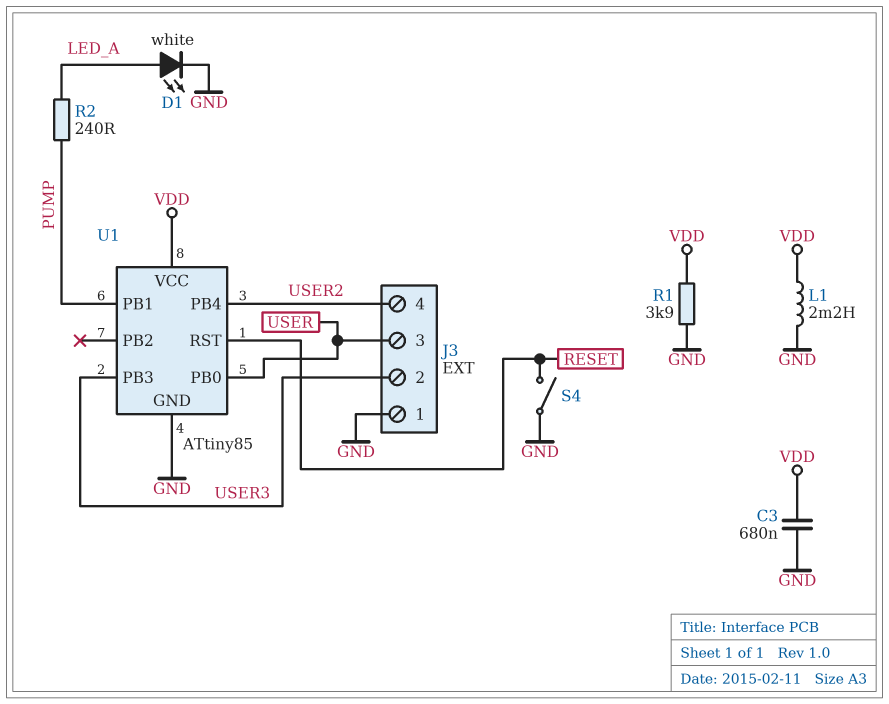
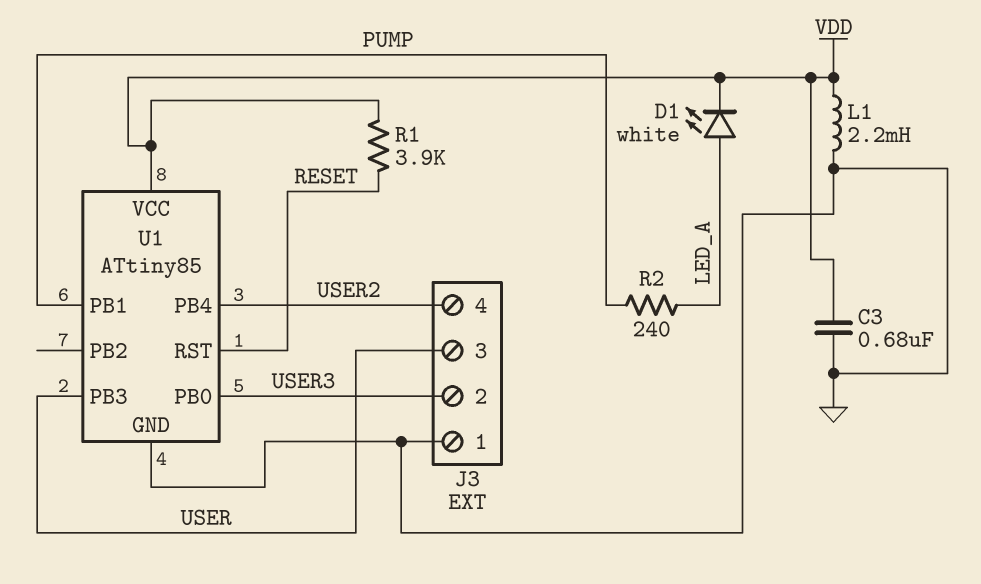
D1: LED white (A LED_A, K GND) -> LED white (A LED_A, K VDD)
R1: 3.9k (GND, VDD) -> 3.9k (RESET, VDD)
S4: switch (GND, RESET) -> none
U1 pin PB0: USER -> USER3
U1 pin PB3: USER3 -> USER

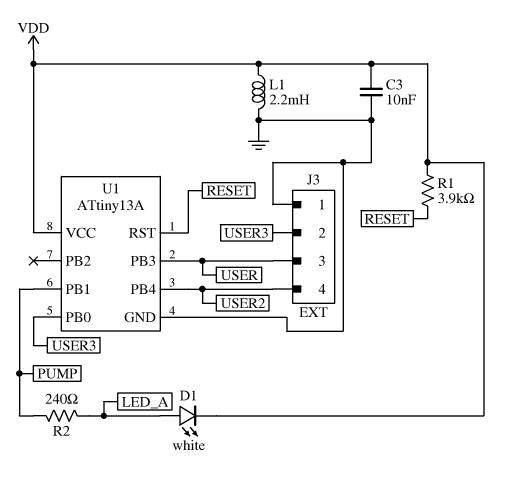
C3: 680nF (GND, VDD) -> 10nF (GND, VDD)
U1: ATtiny85 -> ATtiny13A

